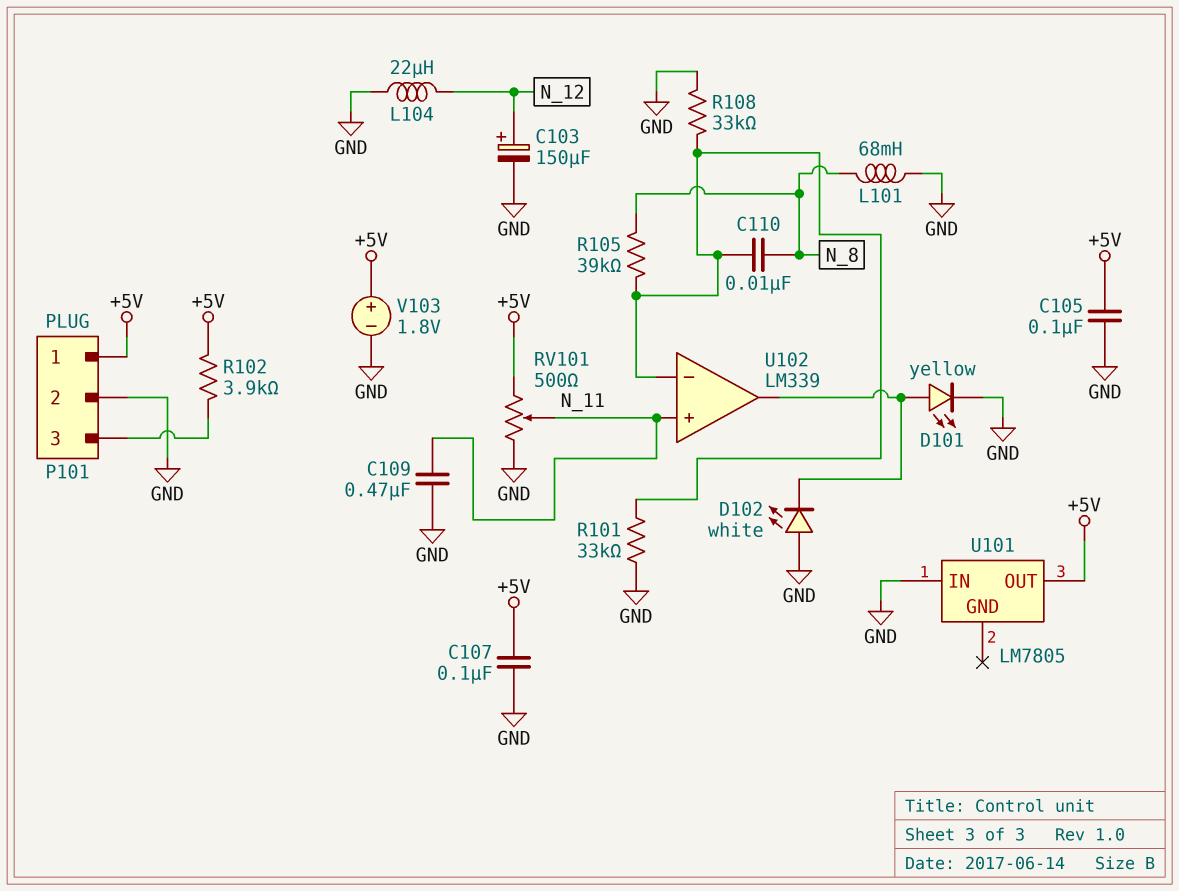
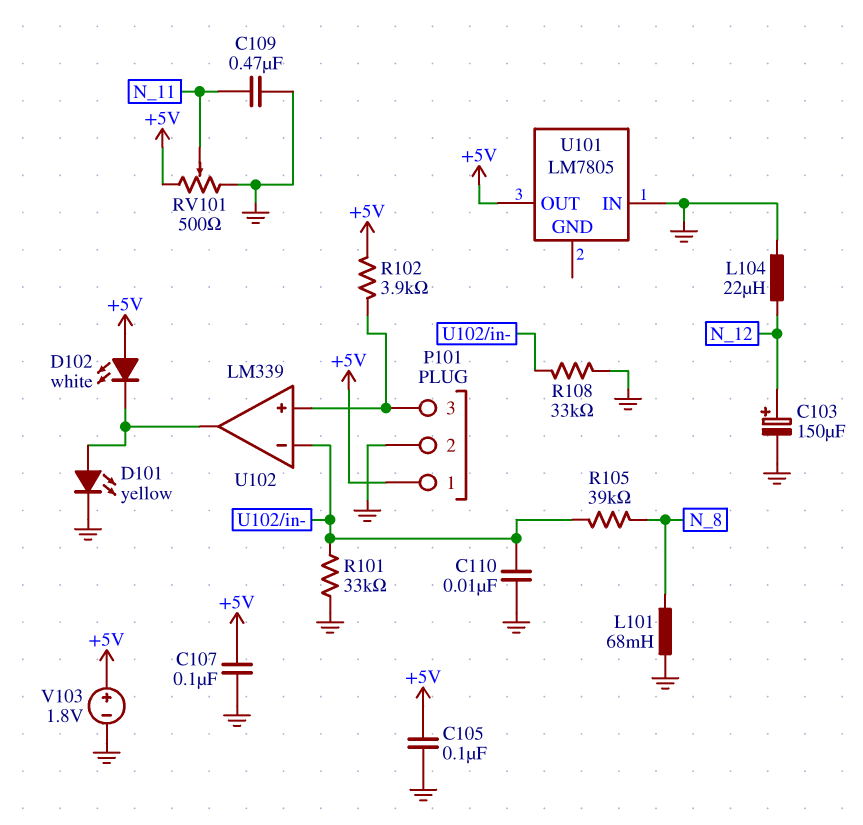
C110: 10nF (N_8, U102/in-) -> 10nF (GND, U102/in-)
D102: LED white (A GND, K U102/out) -> LED white (A +5V, K U102/out)
U102 pin in+: N_11 -> P101/3

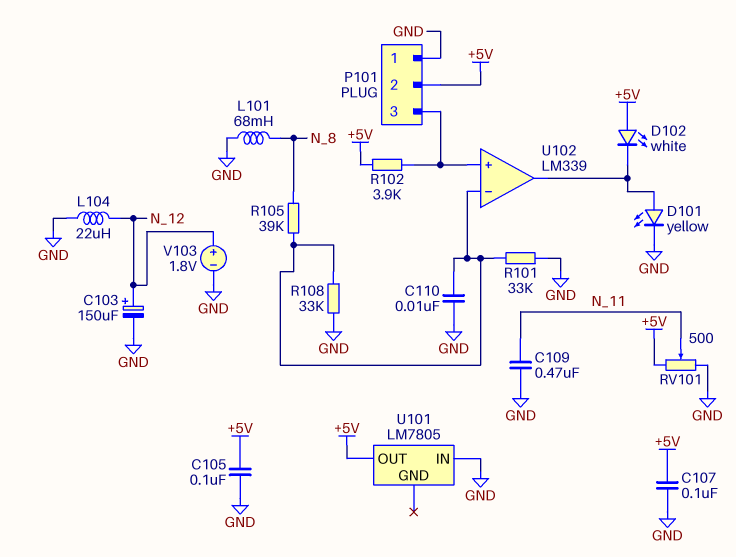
P101 pin 1: +5V -> GND
P101 pin 2: GND -> +5V
V103: 1.8V (plus +5V, minus GND) -> 1.8V (plus N_12, minus GND)

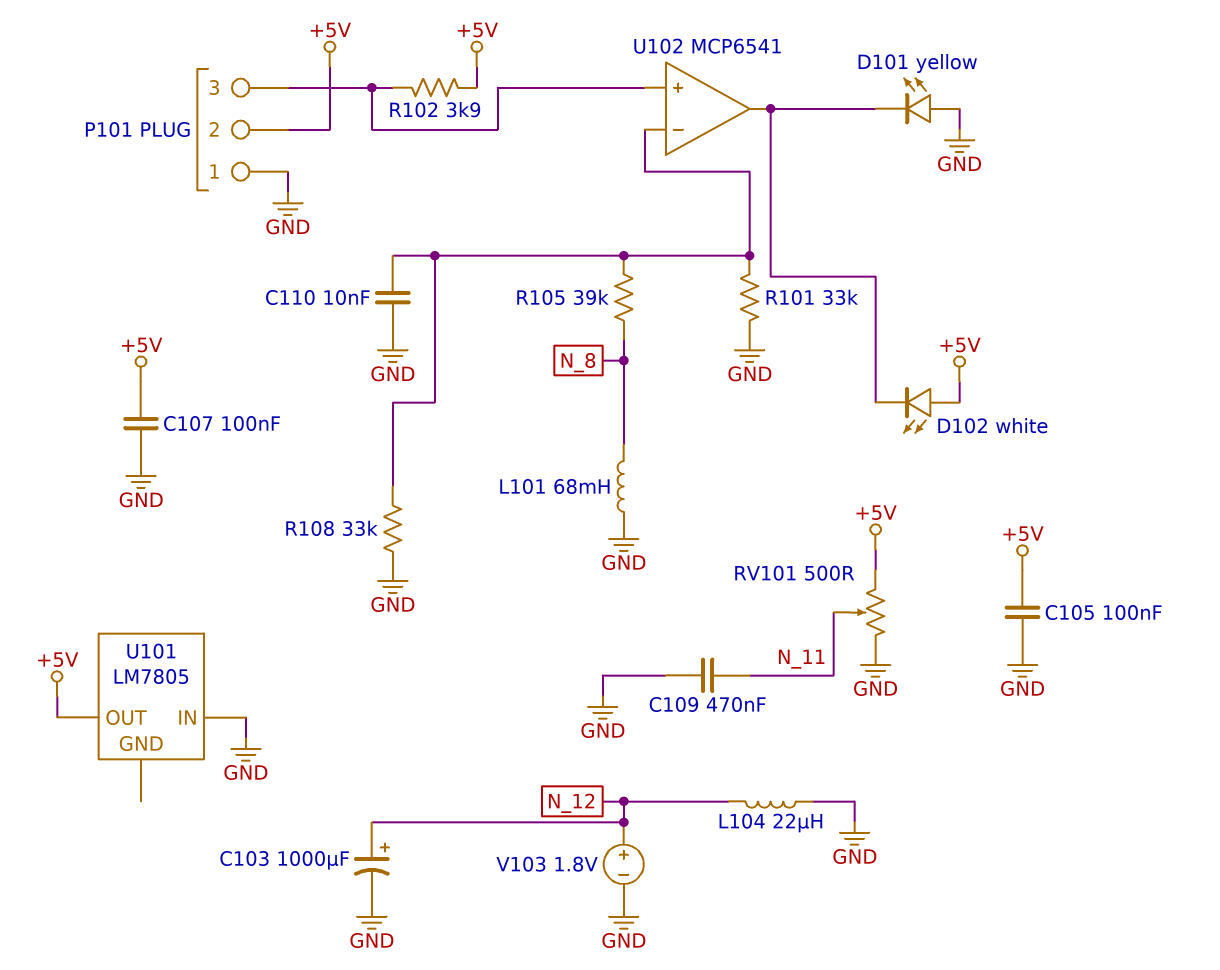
C103: 150uF (plus N_12, minus GND) -> 1000uF (plus N_12, minus GND)
D101: LED yellow (A U102/out, K GND) -> LED yellow (A GND, K U102/out)
U102: LM339 -> MCP6541

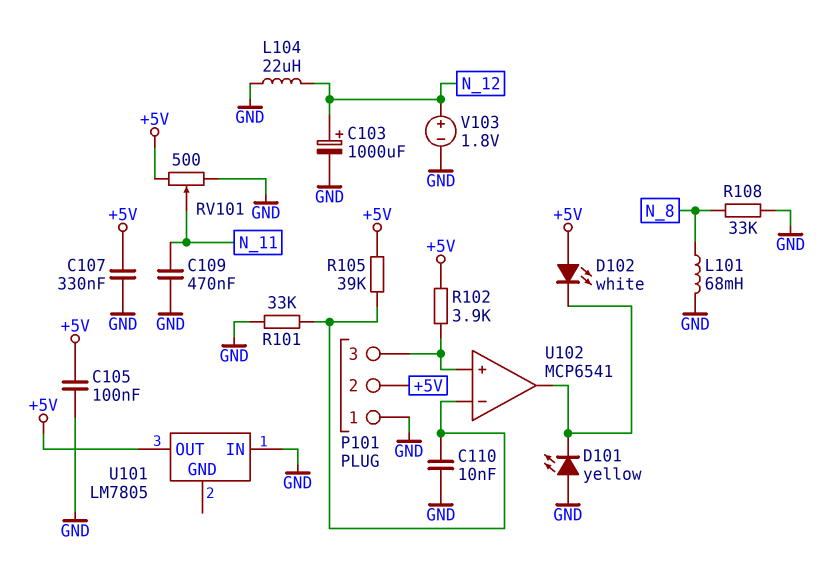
C107: 100nF (+5V, GND) -> 330nF (+5V, GND)
R105: 39k (N_8, U102/in-) -> 39k (+5V, U102/in-)
R108: 33k (GND, U102/in-) -> 33k (GND, N_8)

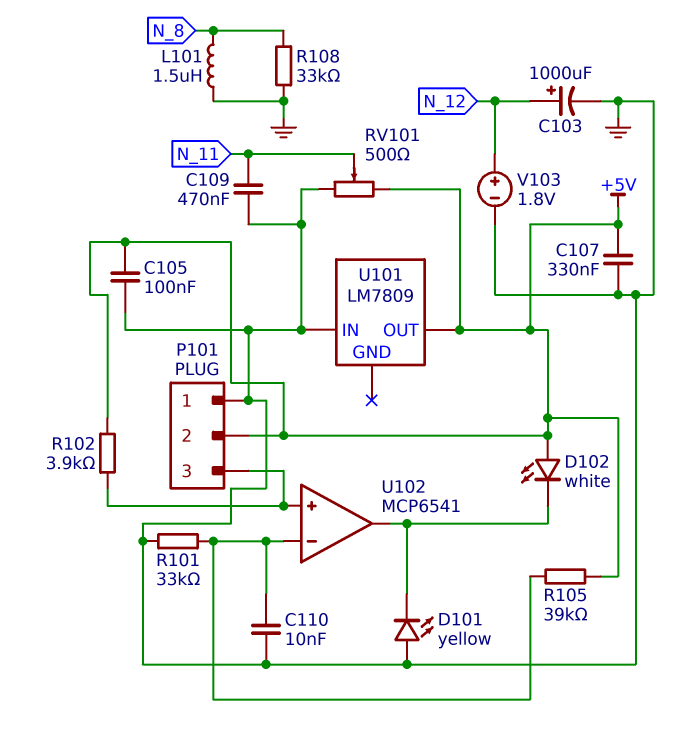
L101: 68mH (GND, N_8) -> 1.5uH (GND, N_8)
L104: 22uH (GND, N_12) -> none
U101: LM7805 -> LM7809

